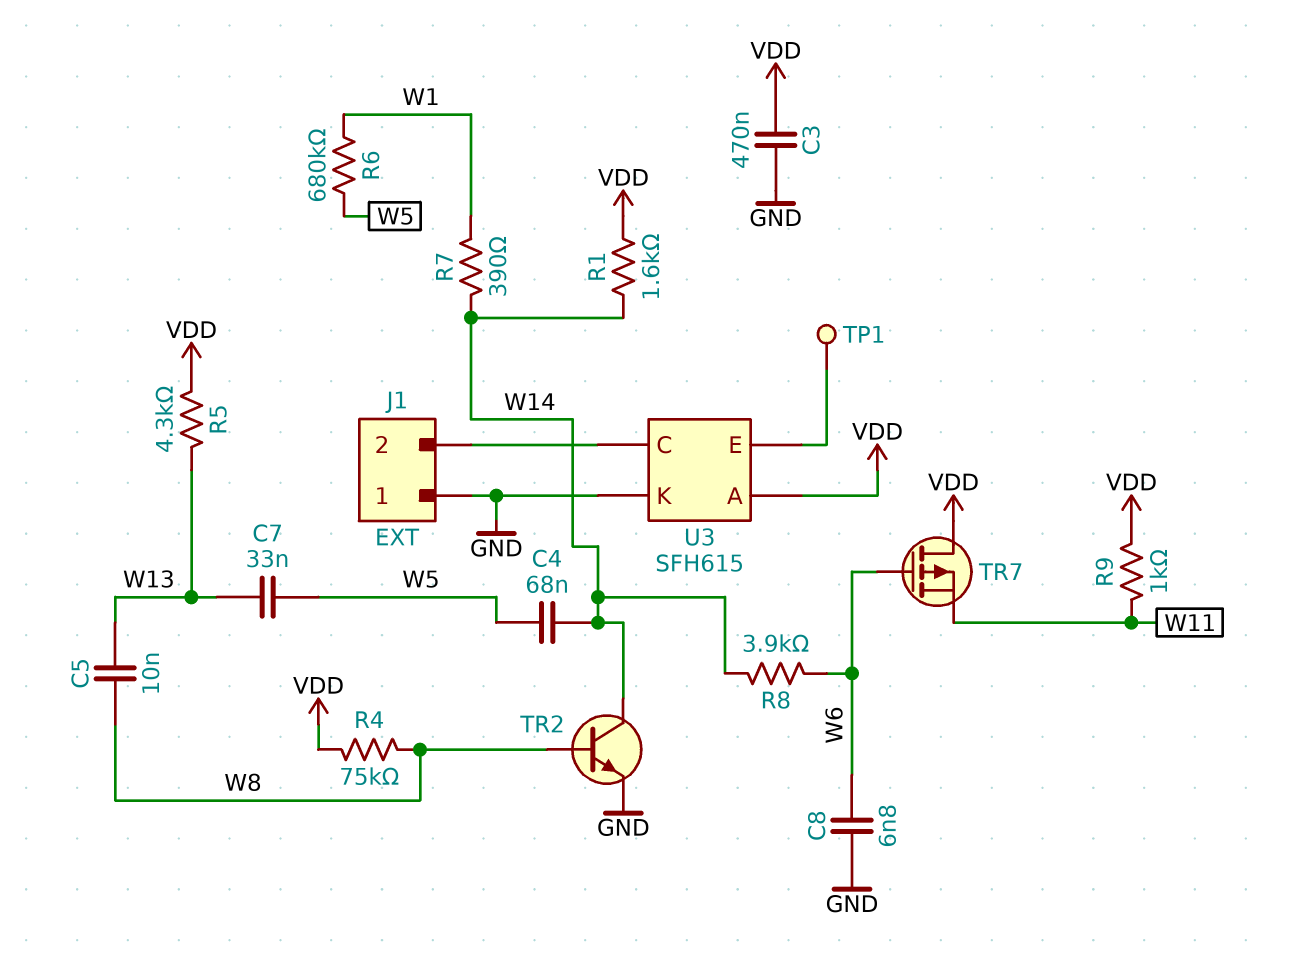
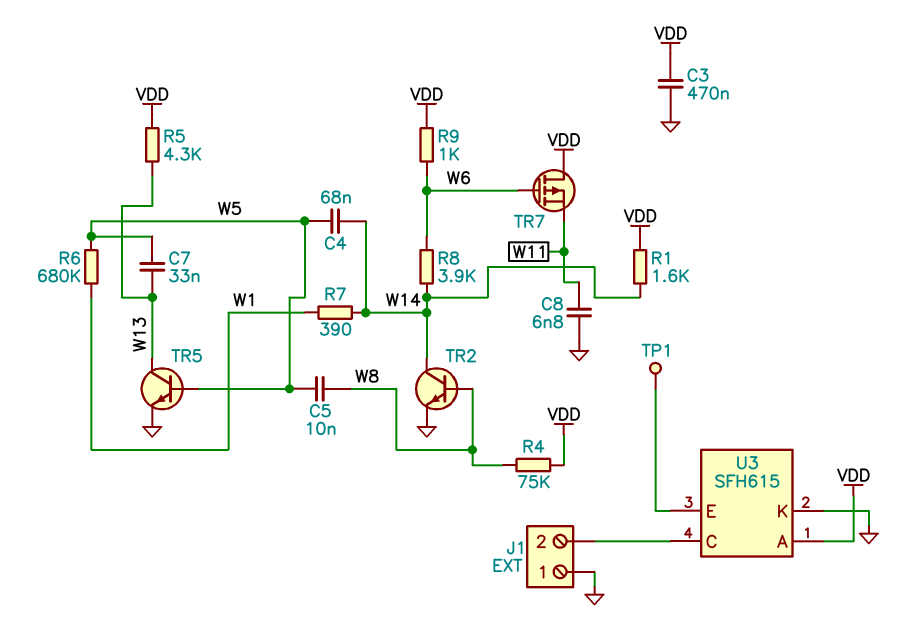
C5: 10nF (W8, W13) -> 10nF (W5, W8)
C8: 6.8nF (GND, W6) -> 6.8nF (GND, W11)
R9: 1k (VDD, W11) -> 1k (VDD, W6)
TR5: none -> NPN (B W5, C W13, E GND)

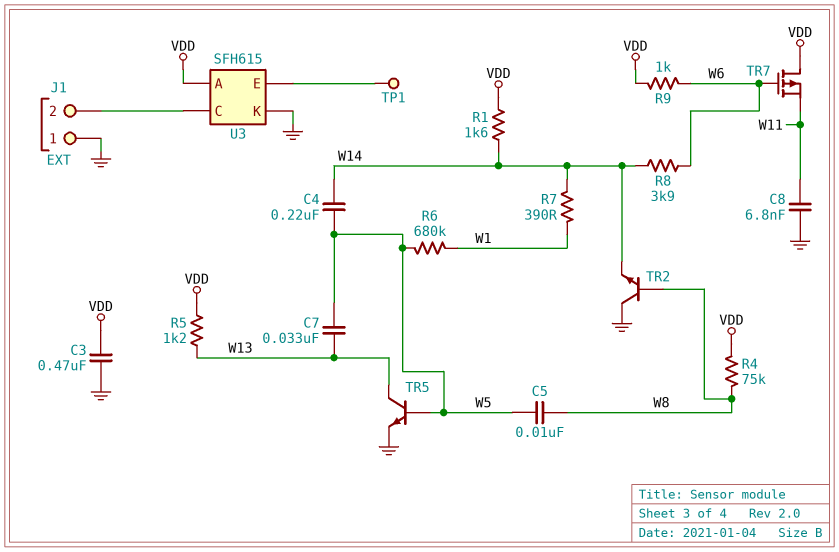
C4: 68nF (W5, W14) -> 220nF (W5, W14)
R5: 4.3k (VDD, W13) -> 1.2k (VDD, W13)
TR2: NPN (B W8, C W14, E GND) -> NPN (B W8, C GND, E W14)

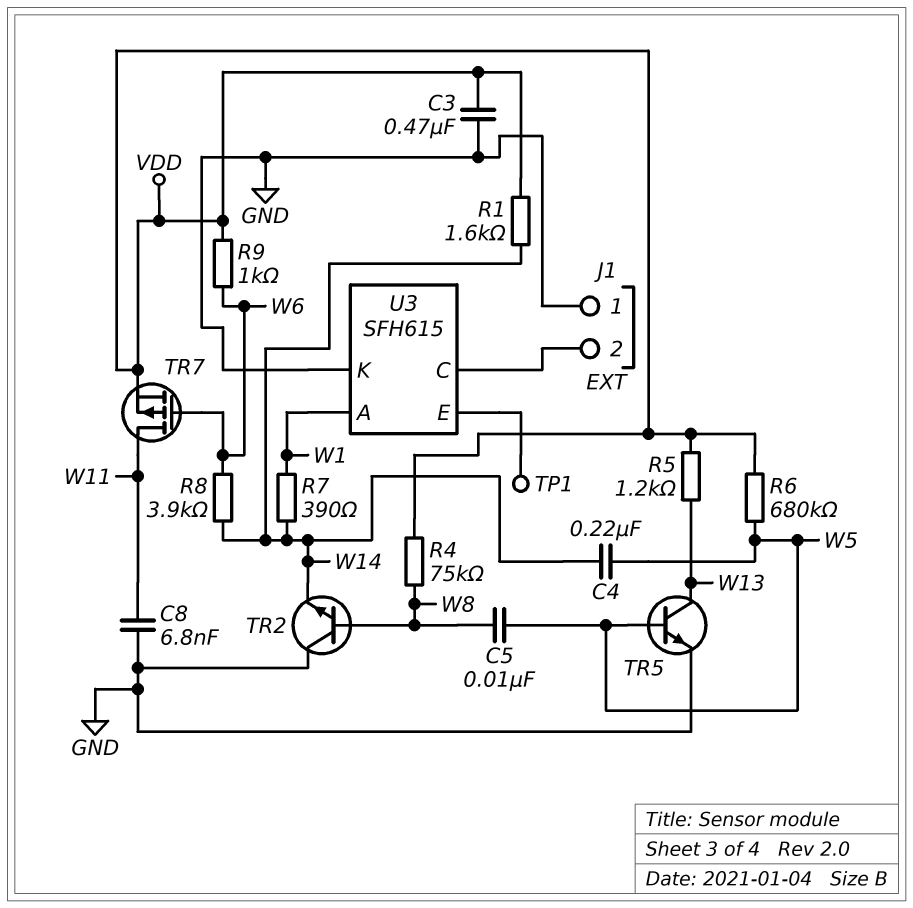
C7: 33nF (W5, W13) -> none
R6: 680k (W1, W5) -> 680k (VDD, W5)
TR7: PMOS (G W6, D VDD, S W11) -> PMOS (G W6, D W11, S VDD)
U3 pin A: VDD -> W1

